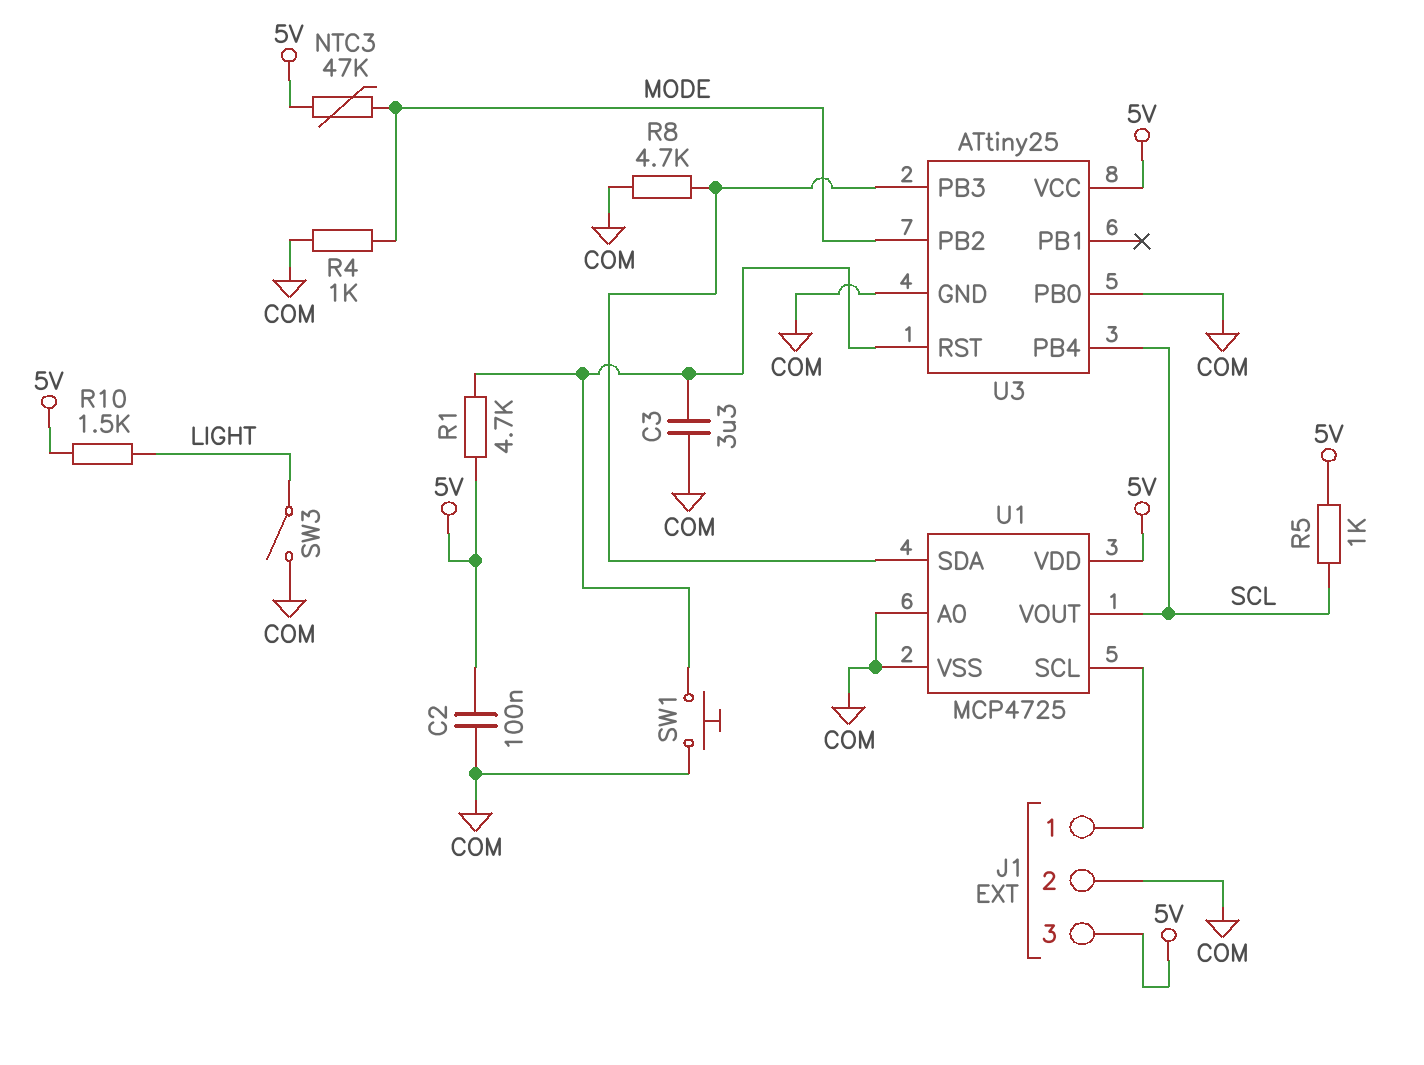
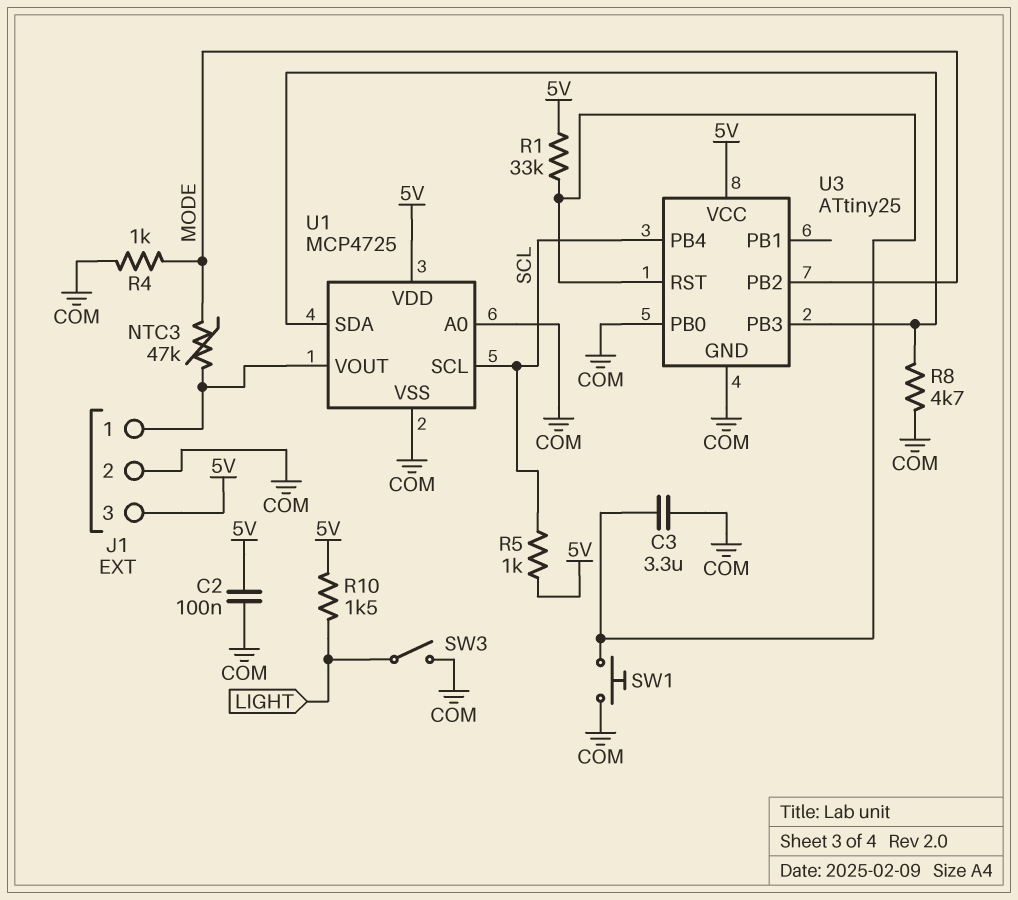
NTC3: 47k (5V, MODE) -> 47k (J1/1, MODE)
R1: 4.7k (5V, U3/RST) -> 33k (5V, U3/RST)
U1 pin SCL: J1/1 -> SCL
U1 pin VOUT: SCL -> J1/1

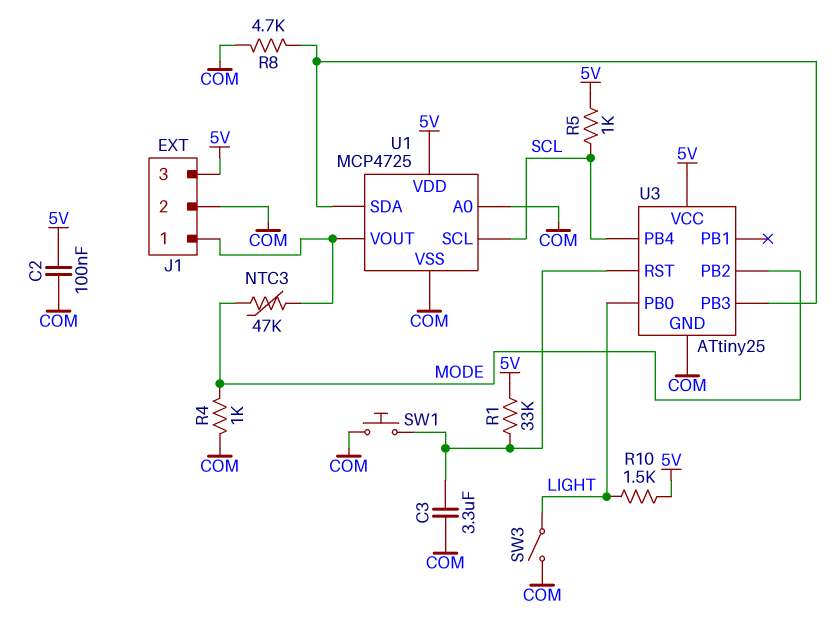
U3 pin PB0: COM -> LIGHT

